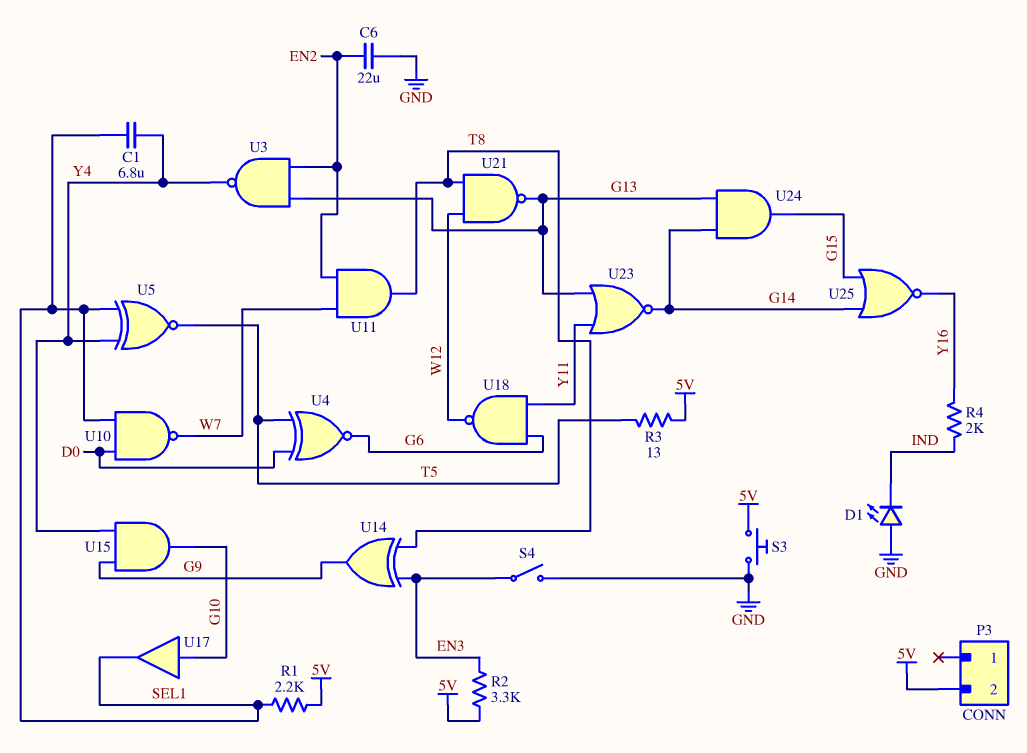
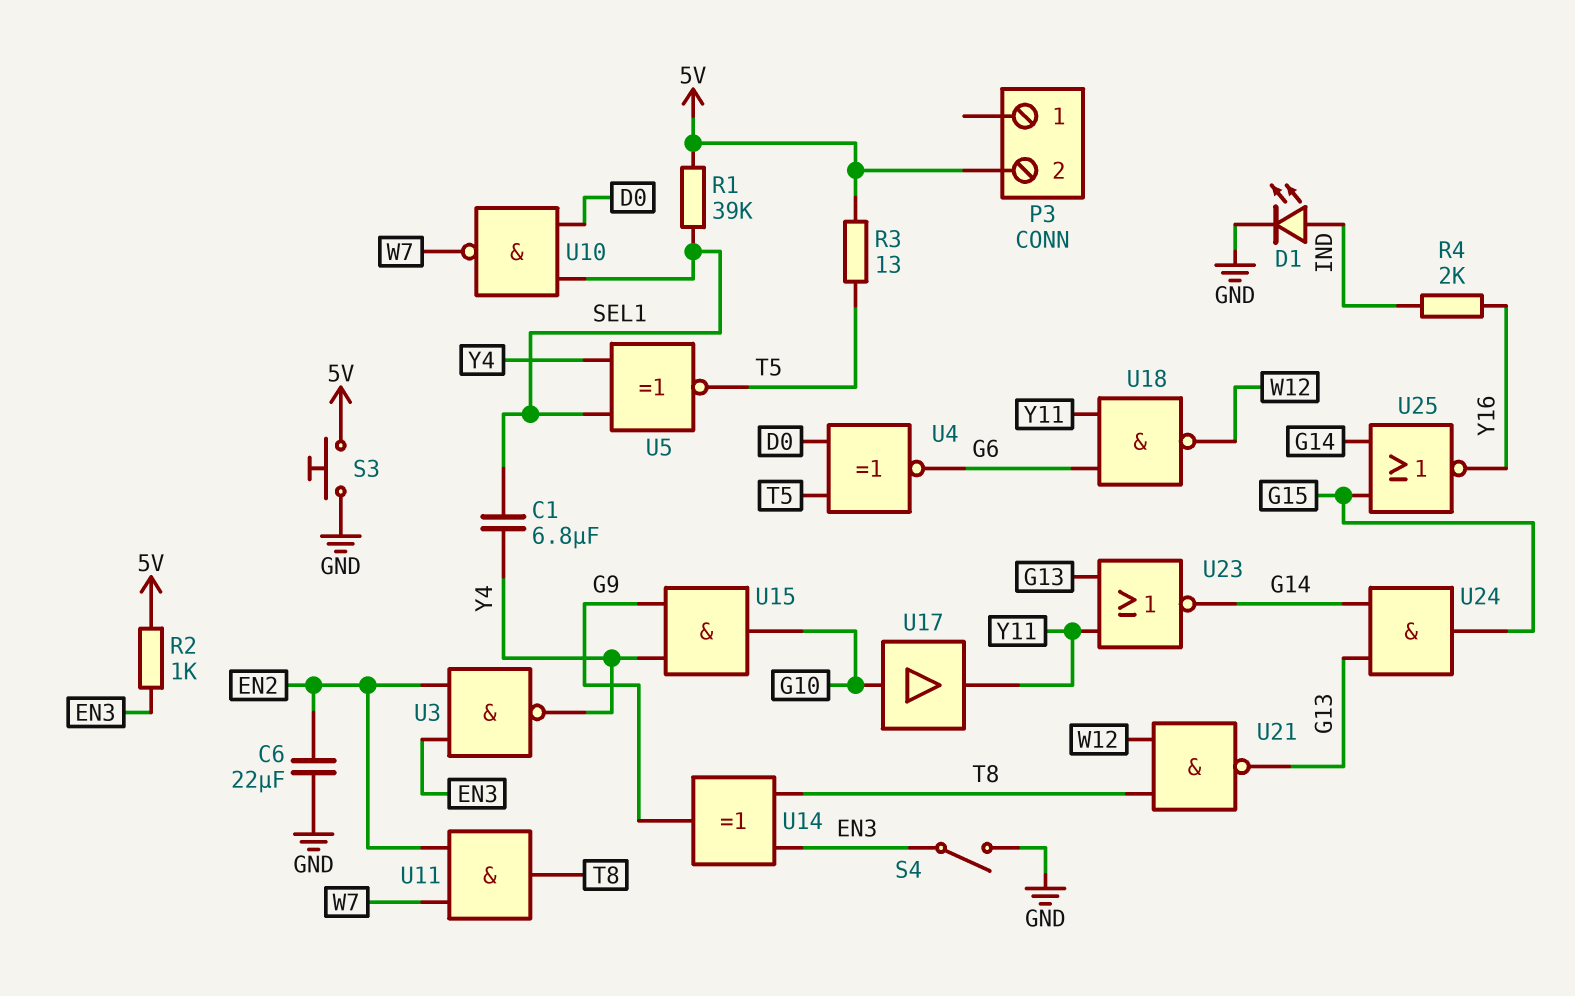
D1: LED (A GND, K IND) -> LED (A IND, K GND)
R1: 2.2k (5V, SEL1) -> 39k (5V, SEL1)
R2: 3.3k (5V, EN3) -> 1k (5V, EN3)
U3: NAND (in EN2, in G13, out Y4) -> NAND (in EN2, in EN3, out Y4)
U17: buffer (in G10, out SEL1) -> buffer (in G10, out Y11)

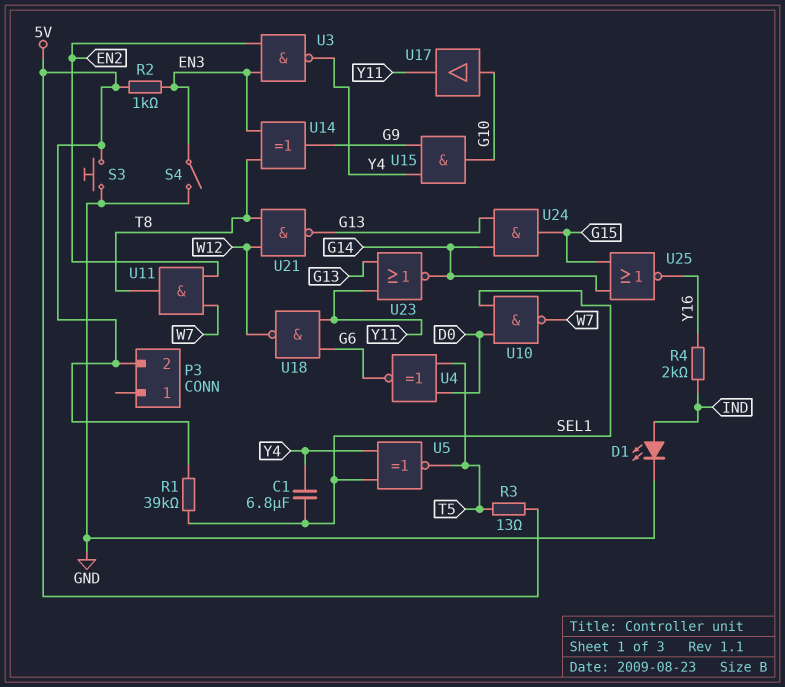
C6: 22uF (EN2, GND) -> none

